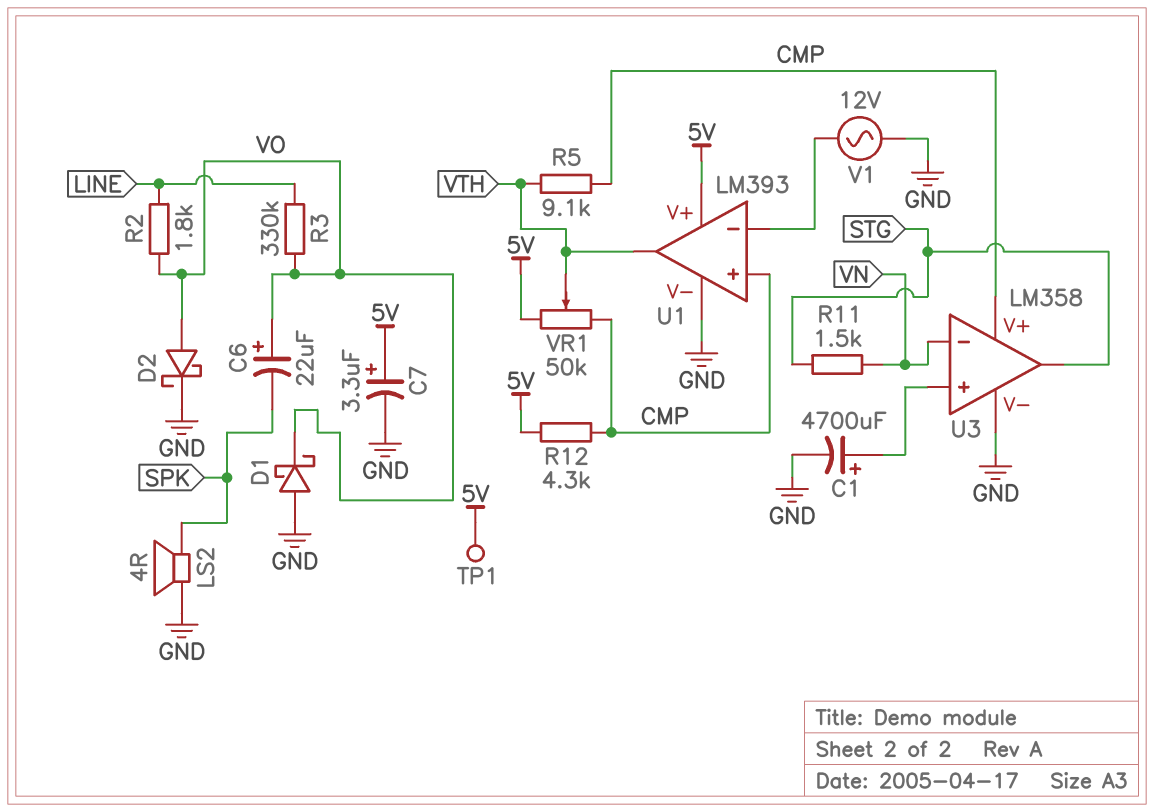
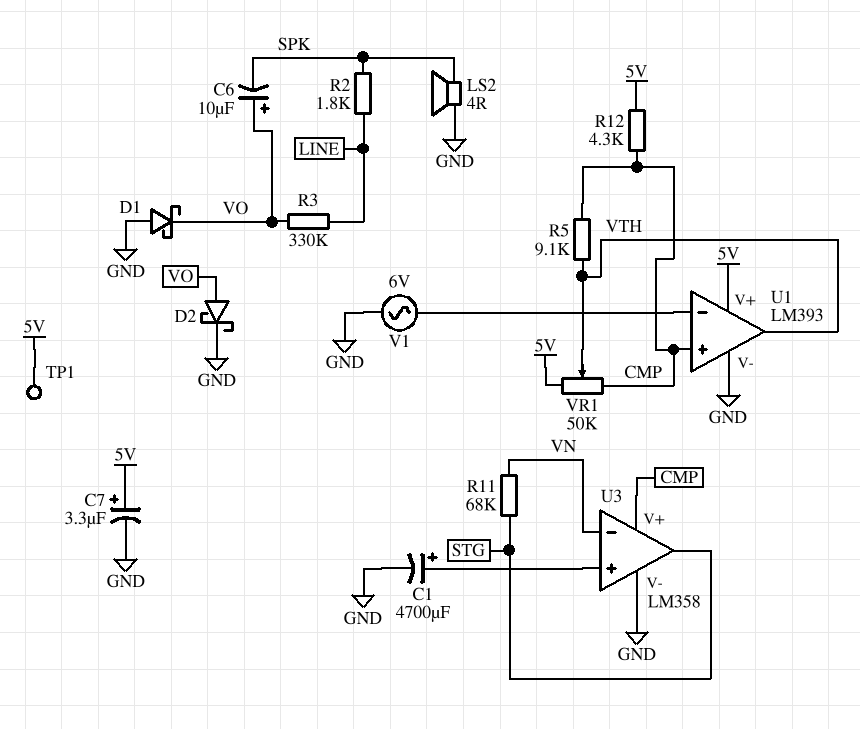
C6: 22uF (plus VO, minus SPK) -> 10uF (plus VO, minus SPK)
R2: 1.8k (LINE, VO) -> 1.8k (LINE, SPK)
R11: 1.5k (STG, VN) -> 68k (STG, VN)
V1: AC 12V (GND, U1/in-) -> AC 6V (GND, U1/in-)

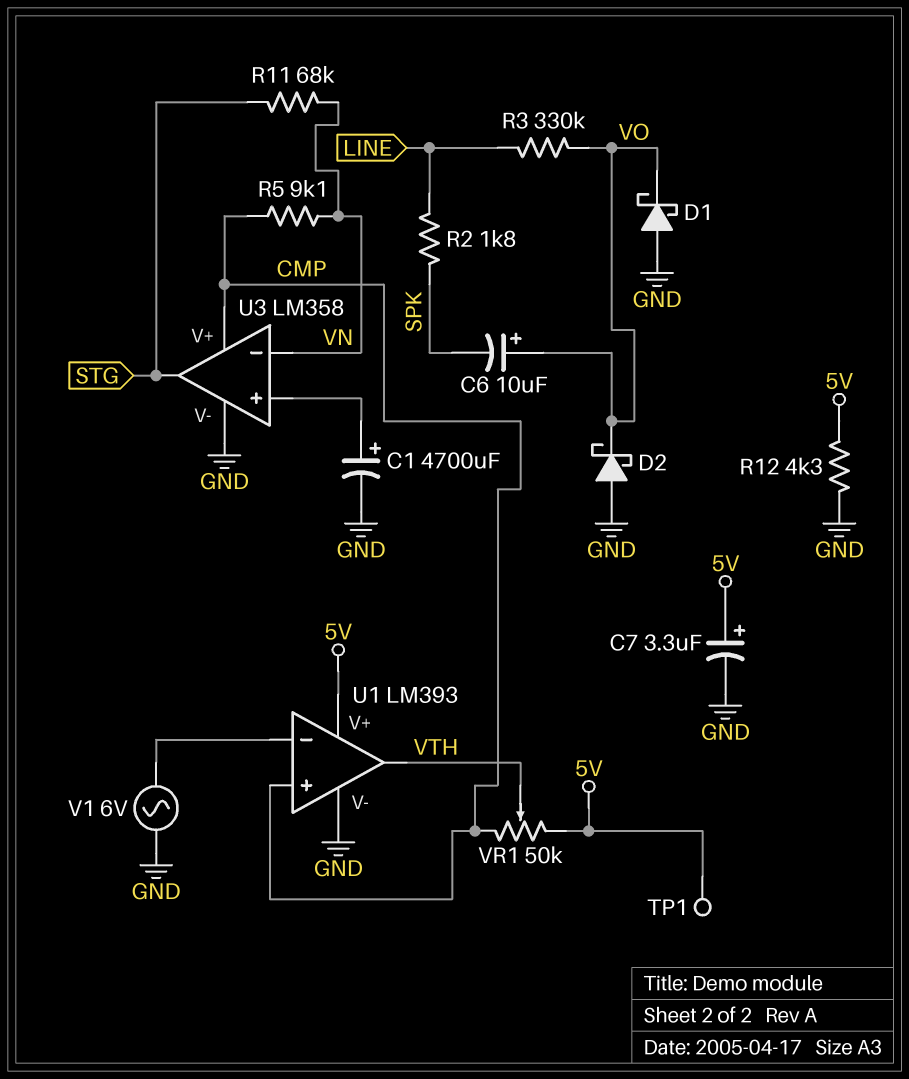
D2: schottky (A VO, K GND) -> schottky (A GND, K VO)
LS2: speaker 4R (GND, SPK) -> none
R5: 9.1k (CMP, VTH) -> 9.1k (CMP, VN)
R12: 4.3k (5V, CMP) -> 4.3k (5V, GND)

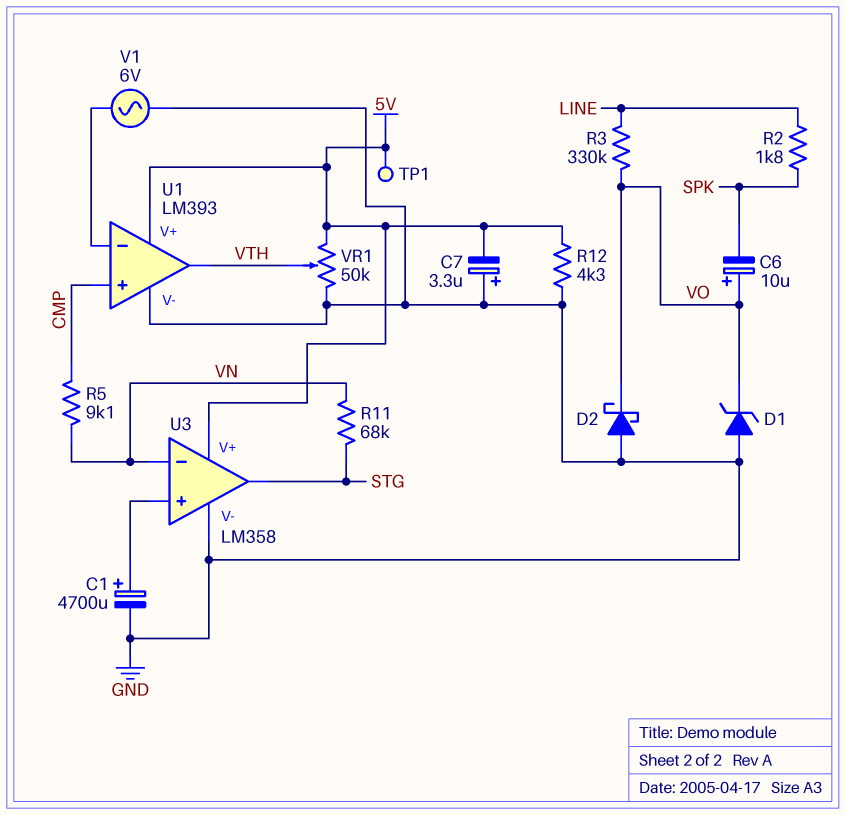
C7: 3.3uF (plus 5V, minus GND) -> 3.3uF (plus GND, minus 5V)
D1: schottky (A GND, K VO) -> zener (A GND, K VO)
U3 pin V+: CMP -> 5V
VR1: 50k (5V, CMP, wiper VTH) -> 50k (5V, GND, wiper VTH)

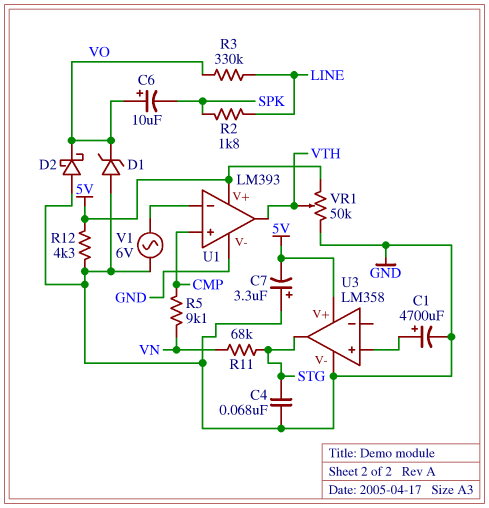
C4: none -> 68nF (GND, STG)
TP1: test point (5V) -> none
U3 pin in-: VN -> none

